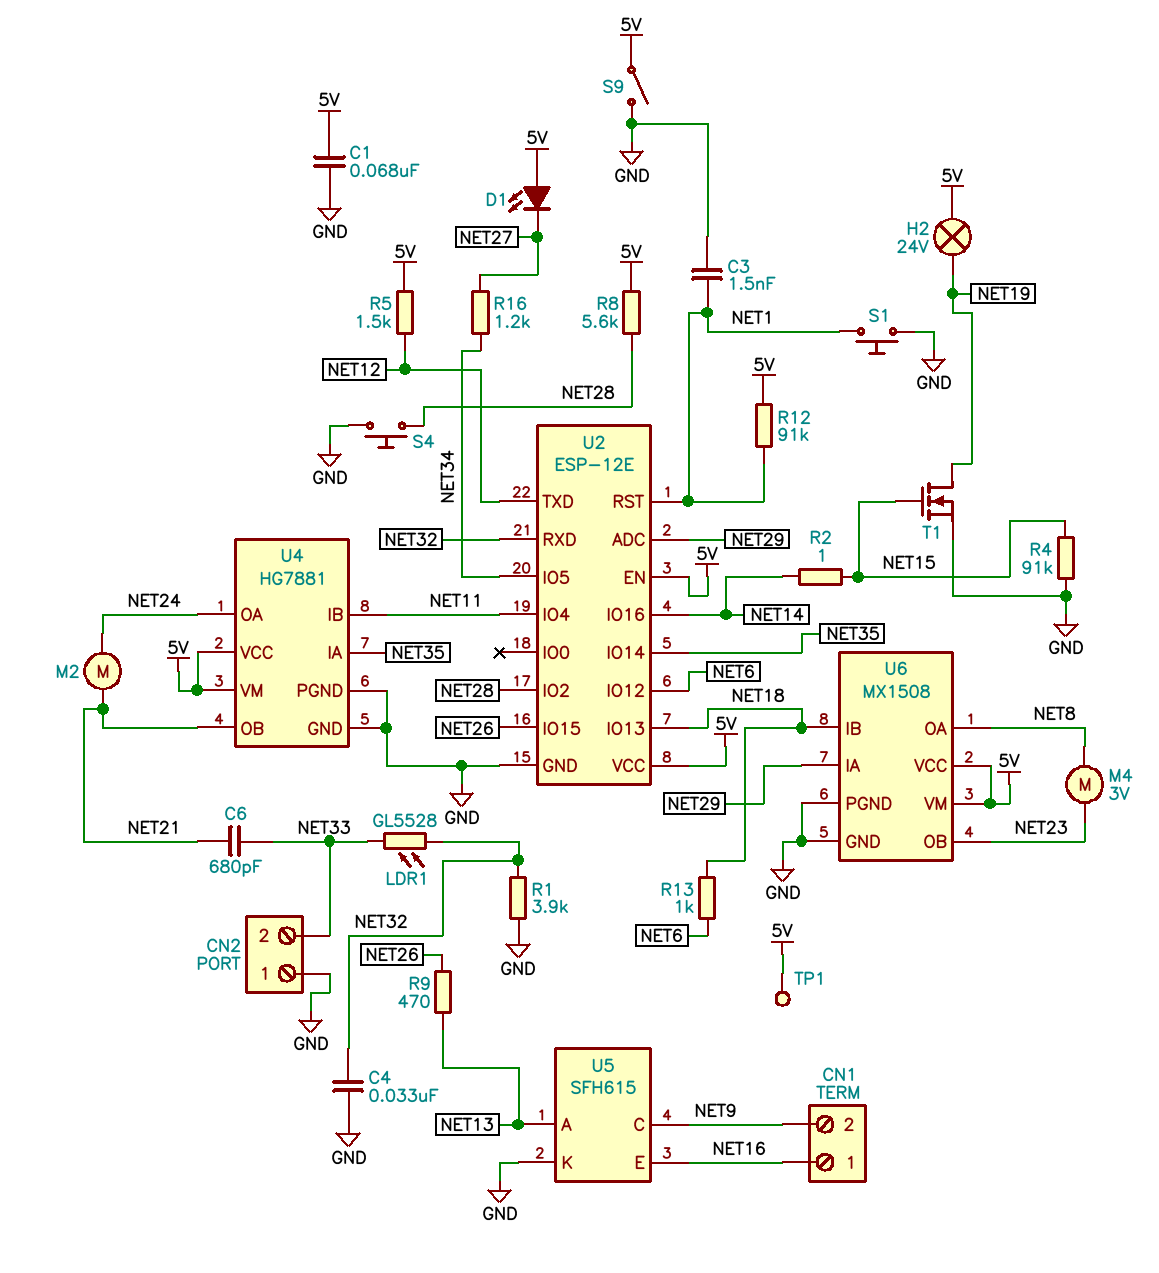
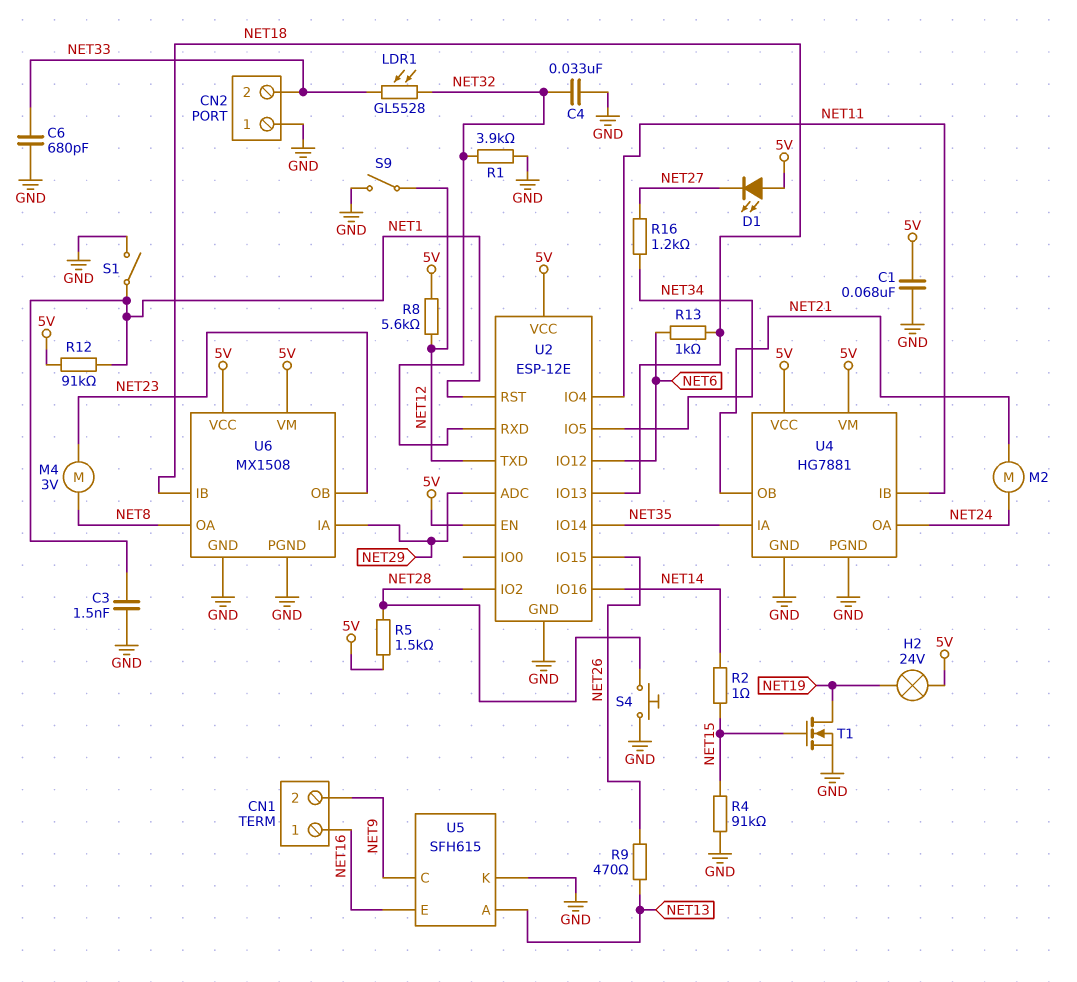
C6: 680pF (NET21, NET33) -> 680pF (GND, NET33)
R5: 1.5k (5V, NET12) -> 1.5k (5V, NET28)
R8: 5.6k (5V, NET28) -> 5.6k (5V, NET12)
S1: button (GND, NET1) -> switch (GND, NET1)
S9: switch (5V, GND) -> switch (GND, NET12)
TP1: test point (5V) -> none

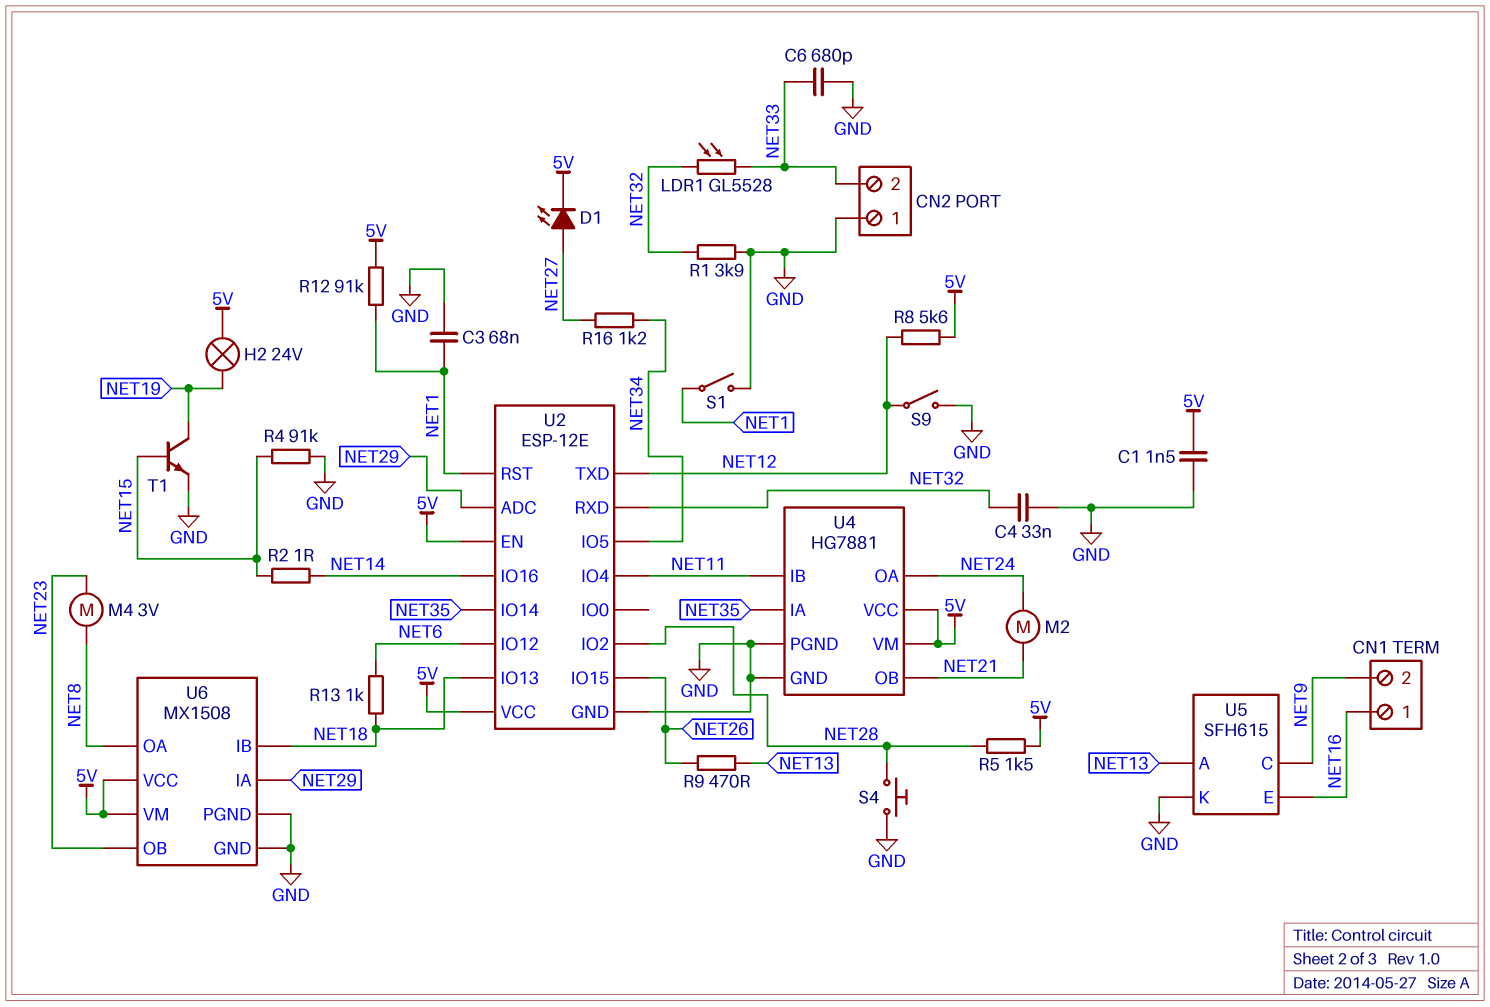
C1: 68nF (5V, GND) -> 1.5nF (5V, GND)
C3: 1.5nF (GND, NET1) -> 68nF (GND, NET1)
D1: LED (A 5V, K NET27) -> LED (A NET27, K 5V)
T1: NMOS (G NET15, D NET19, S GND) -> NPN (B NET15, C NET19, E GND)

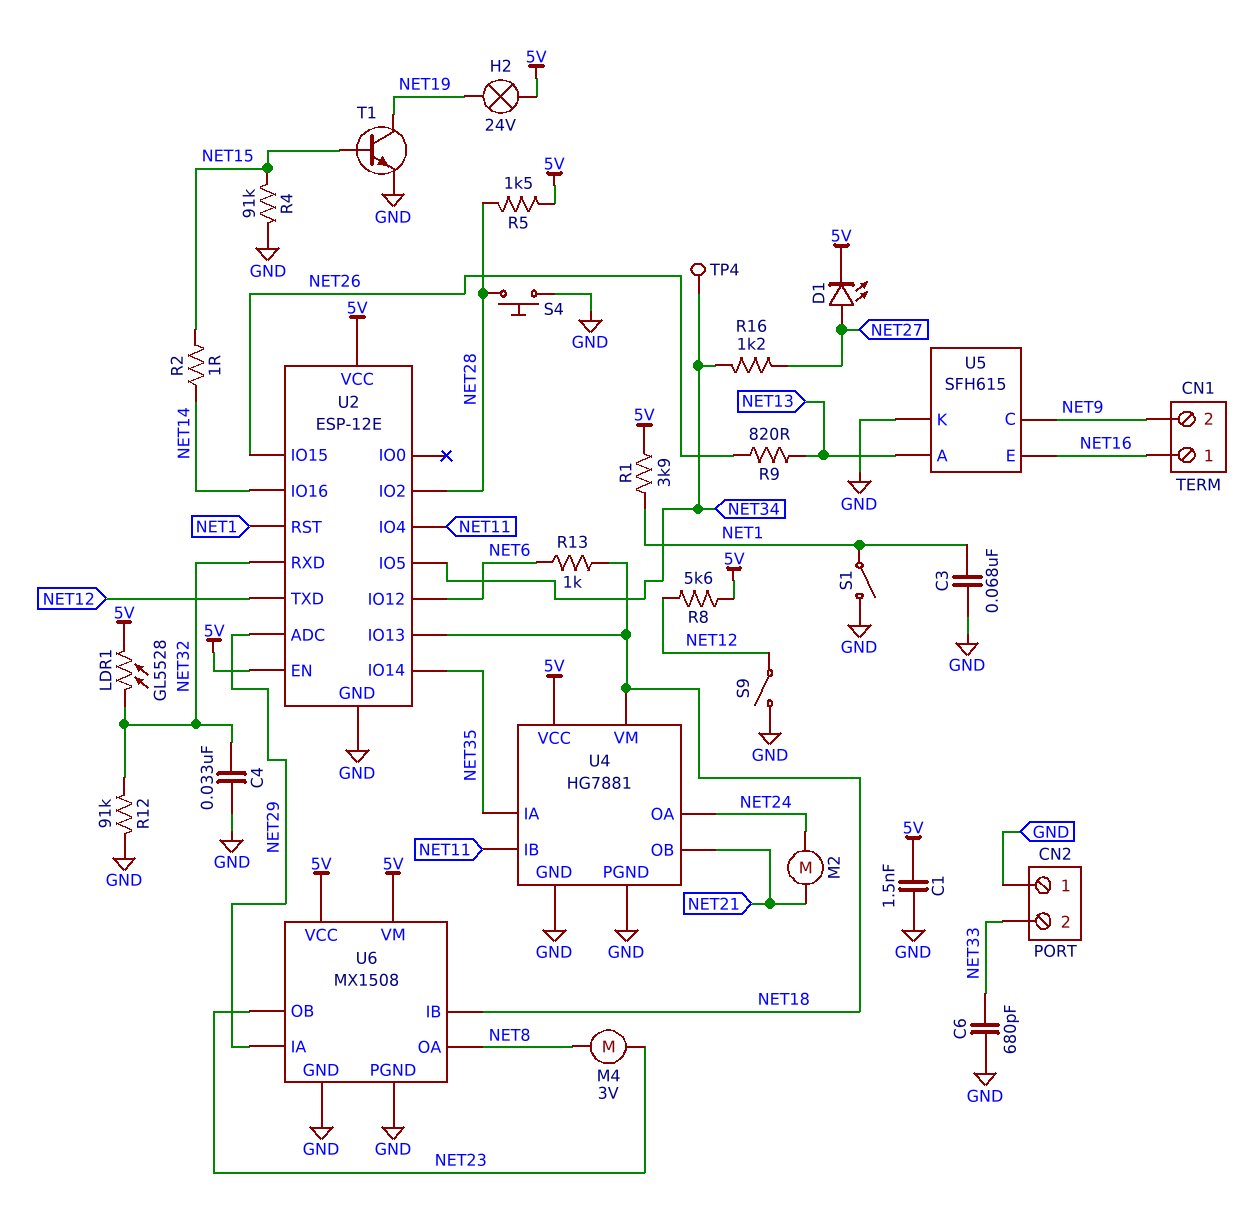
LDR1: GL5528 (NET32, NET33) -> GL5528 (5V, NET32)
R1: 3.9k (GND, NET32) -> 3.9k (5V, NET1)
R9: 470 (NET13, NET26) -> 820 (NET13, NET26)
R12: 91k (5V, NET1) -> 91k (GND, NET32)
TP4: none -> test point (NET34)
U4 pin VM: 5V -> NET18

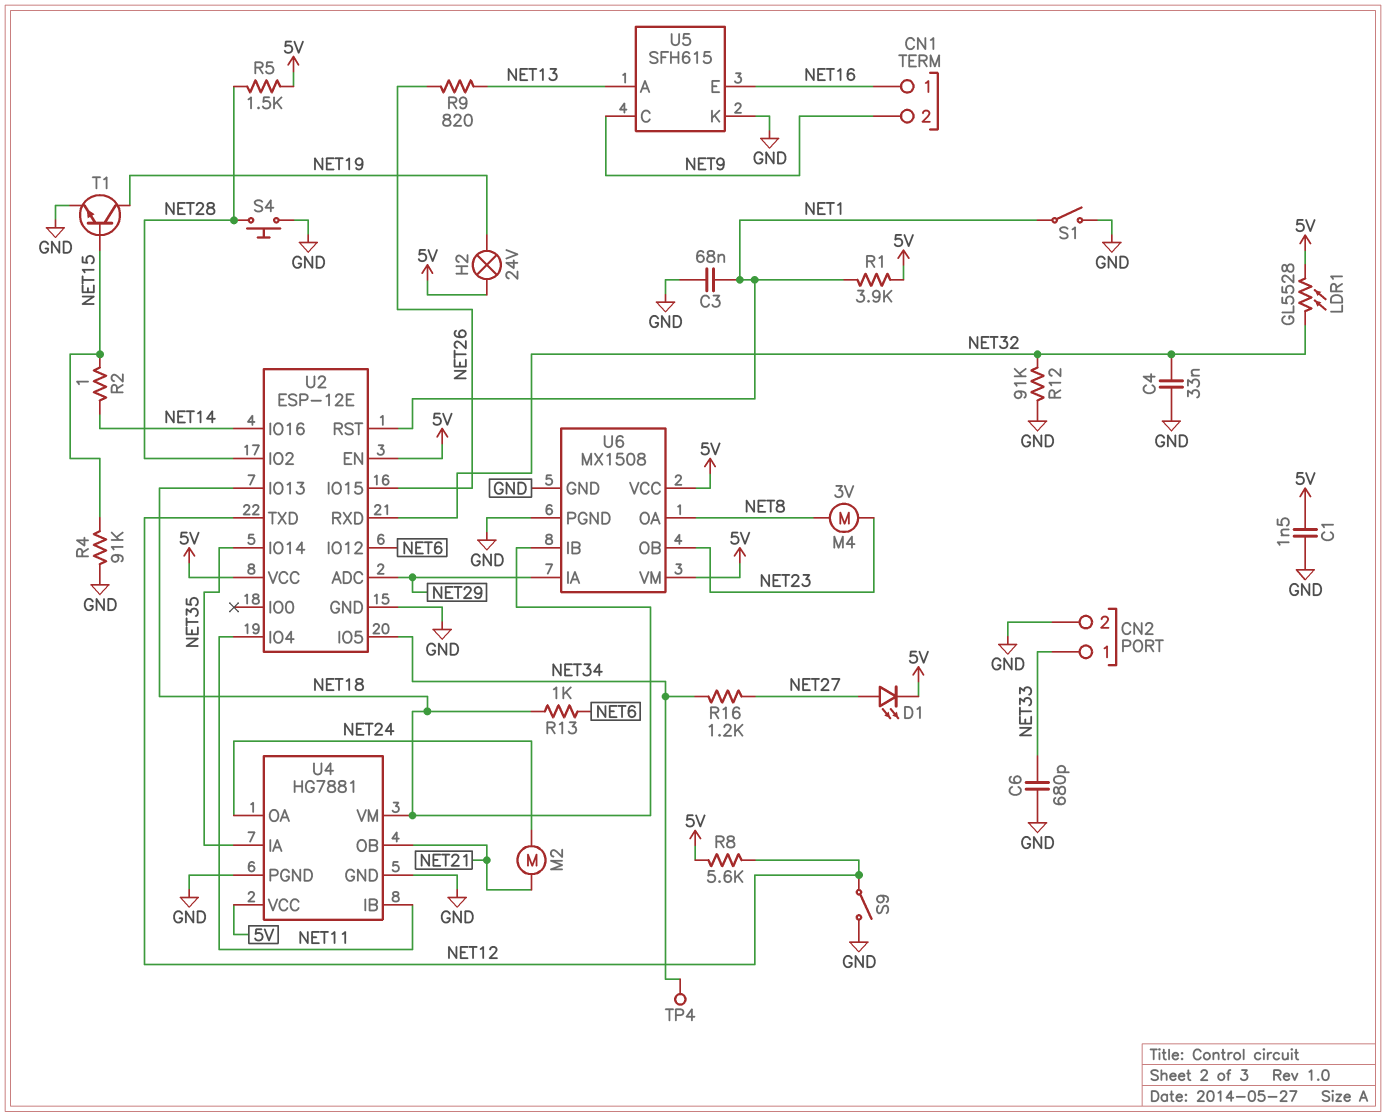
CN2 pin 1: GND -> NET33
CN2 pin 2: NET33 -> GND

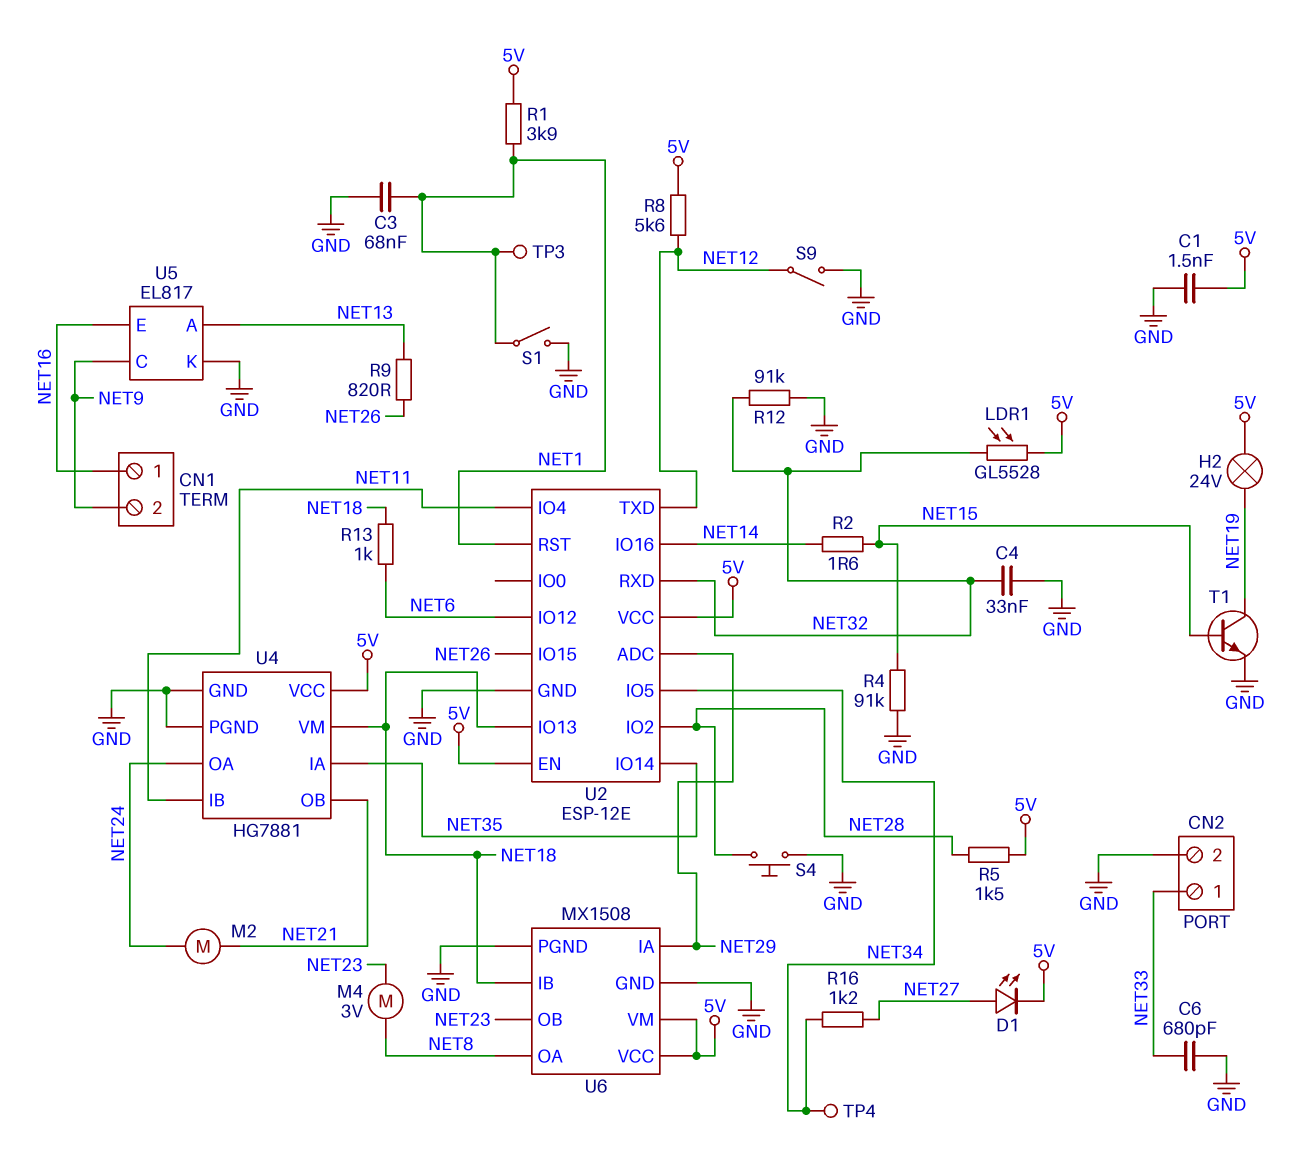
R2: 1 (NET14, NET15) -> 1.6 (NET14, NET15)
TP3: none -> test point (NET1)
U5: SFH615 -> EL817

